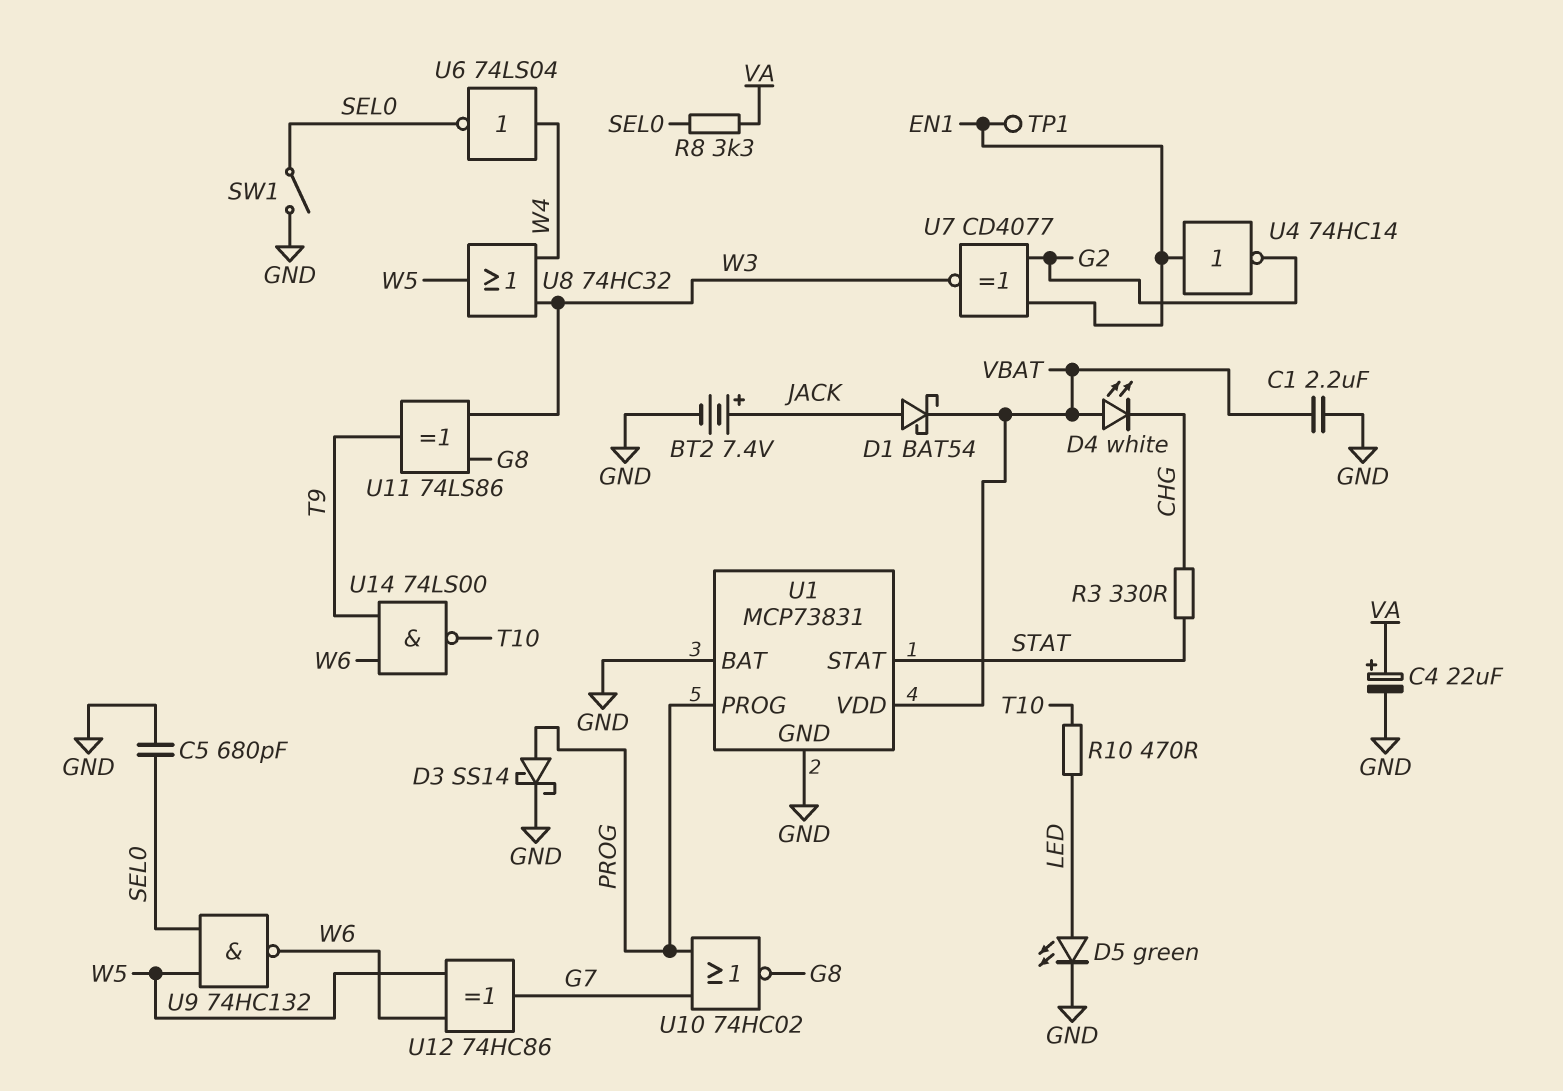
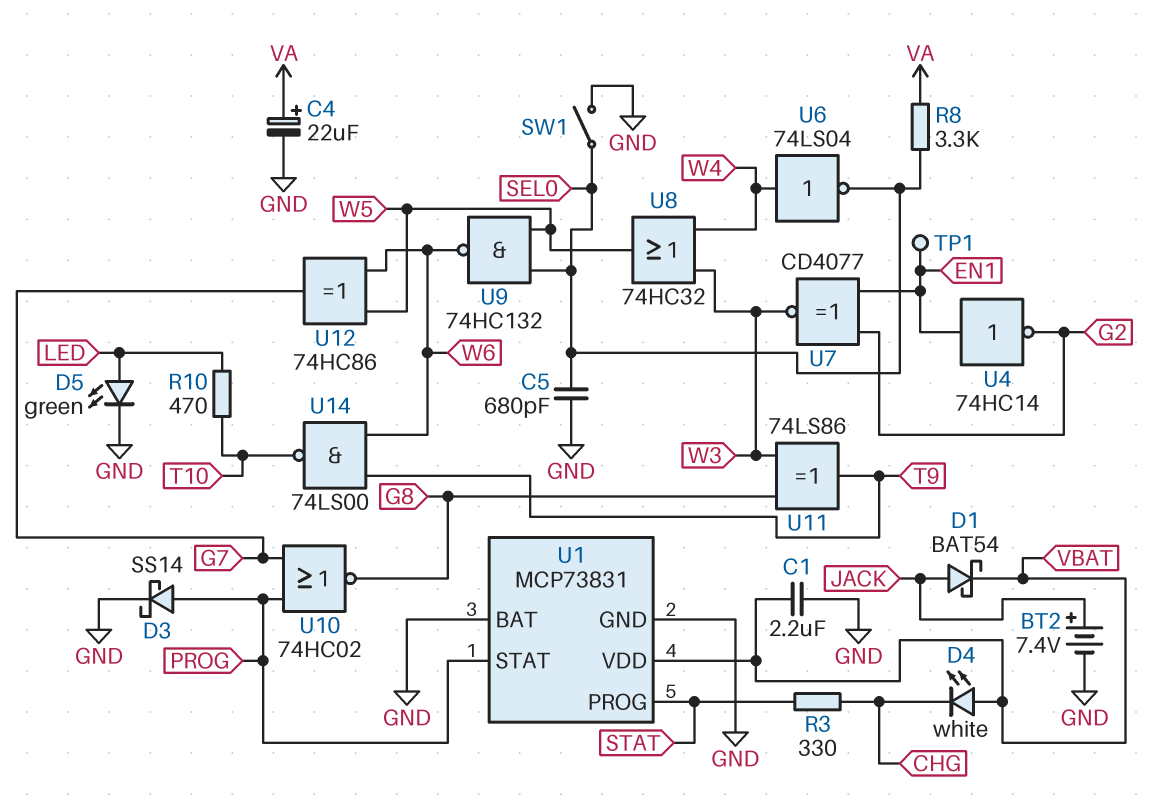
U1 pin PROG: PROG -> STAT
U1 pin STAT: STAT -> PROG

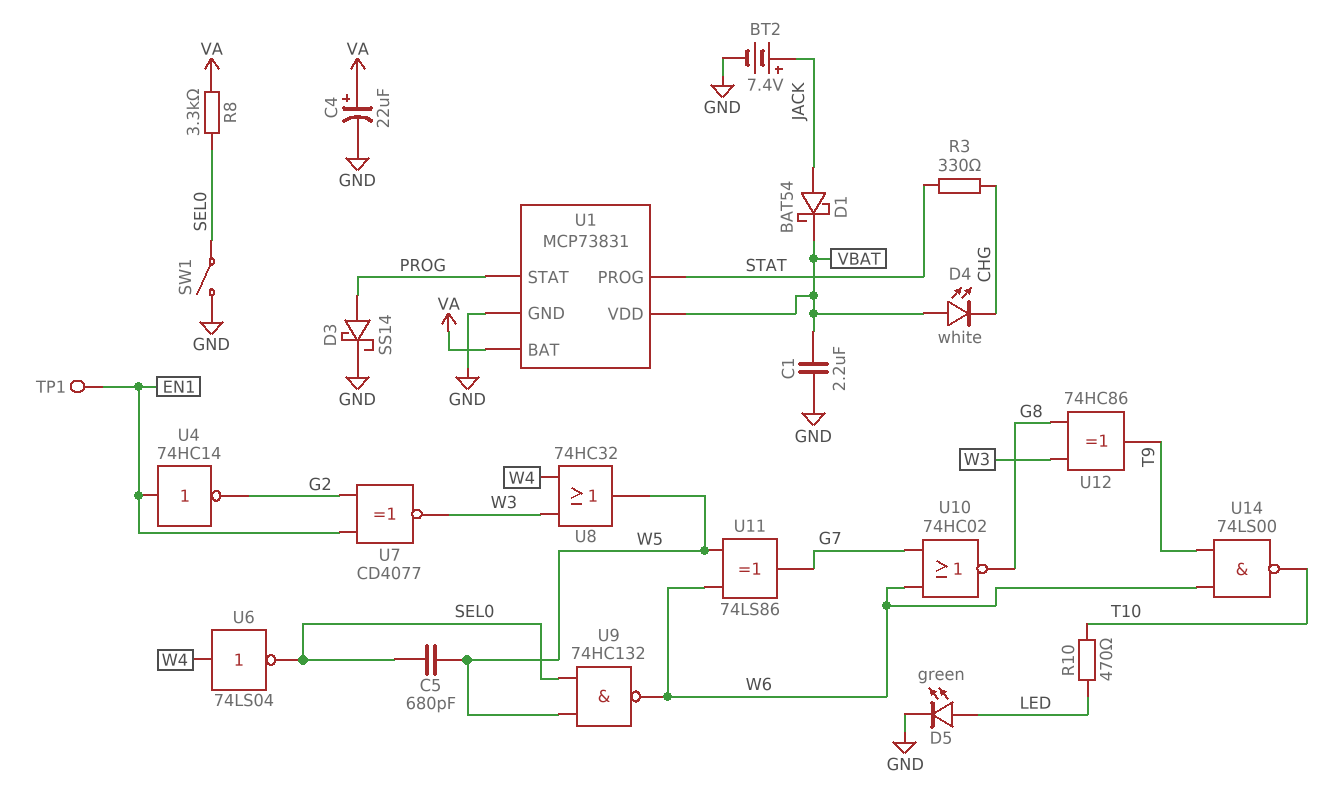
C5: 680pF (GND, SEL0) -> 680pF (SEL0, W5)
U1 pin BAT: GND -> VA
U10: NOR 74HC02 (in G7, in PROG, out G8) -> NOR 74HC02 (in G7, in W6, out G8)
U11: XOR 74LS86 (in G8, in W3, out T9) -> XOR 74LS86 (in W5, in W6, out G7)
U12: XOR 74HC86 (in W5, in W6, out G7) -> XOR 74HC86 (in G8, in W3, out T9)

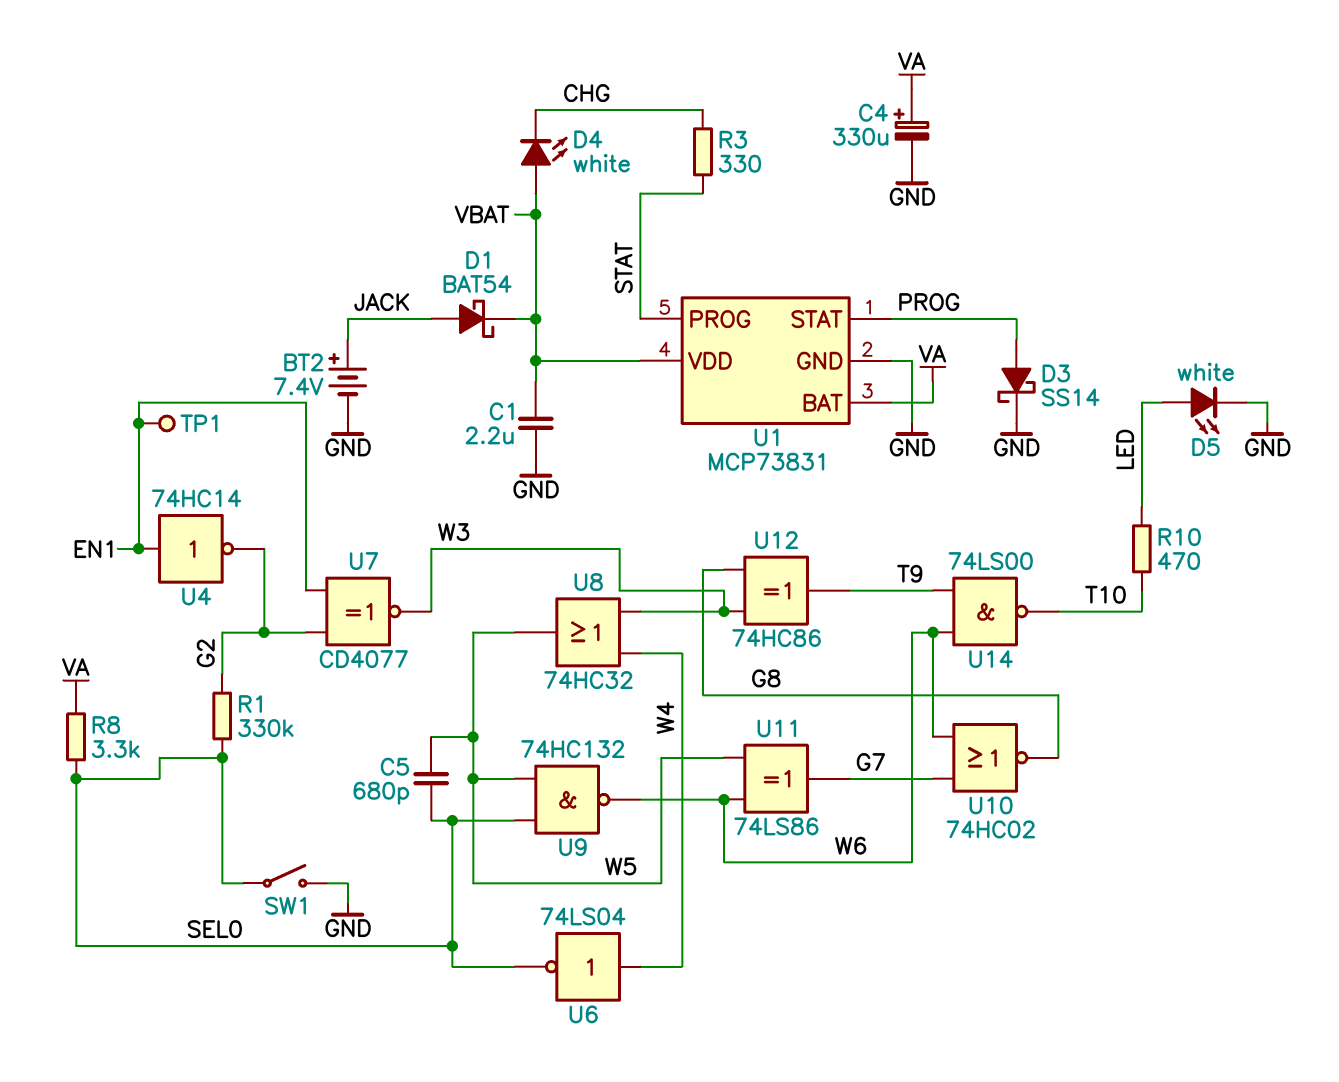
C4: 22uF (plus VA, minus GND) -> 330uF (plus VA, minus GND)
D5: LED green (A LED, K GND) -> LED white (A LED, K GND)
R1: none -> 330k (G2, SEL0)

